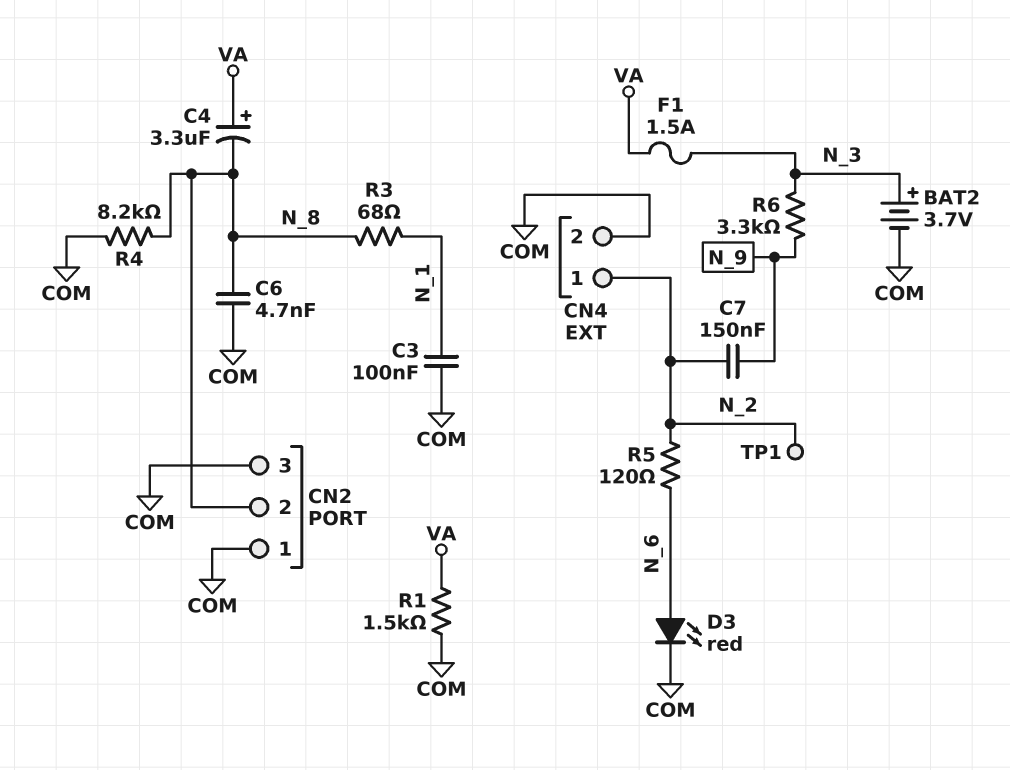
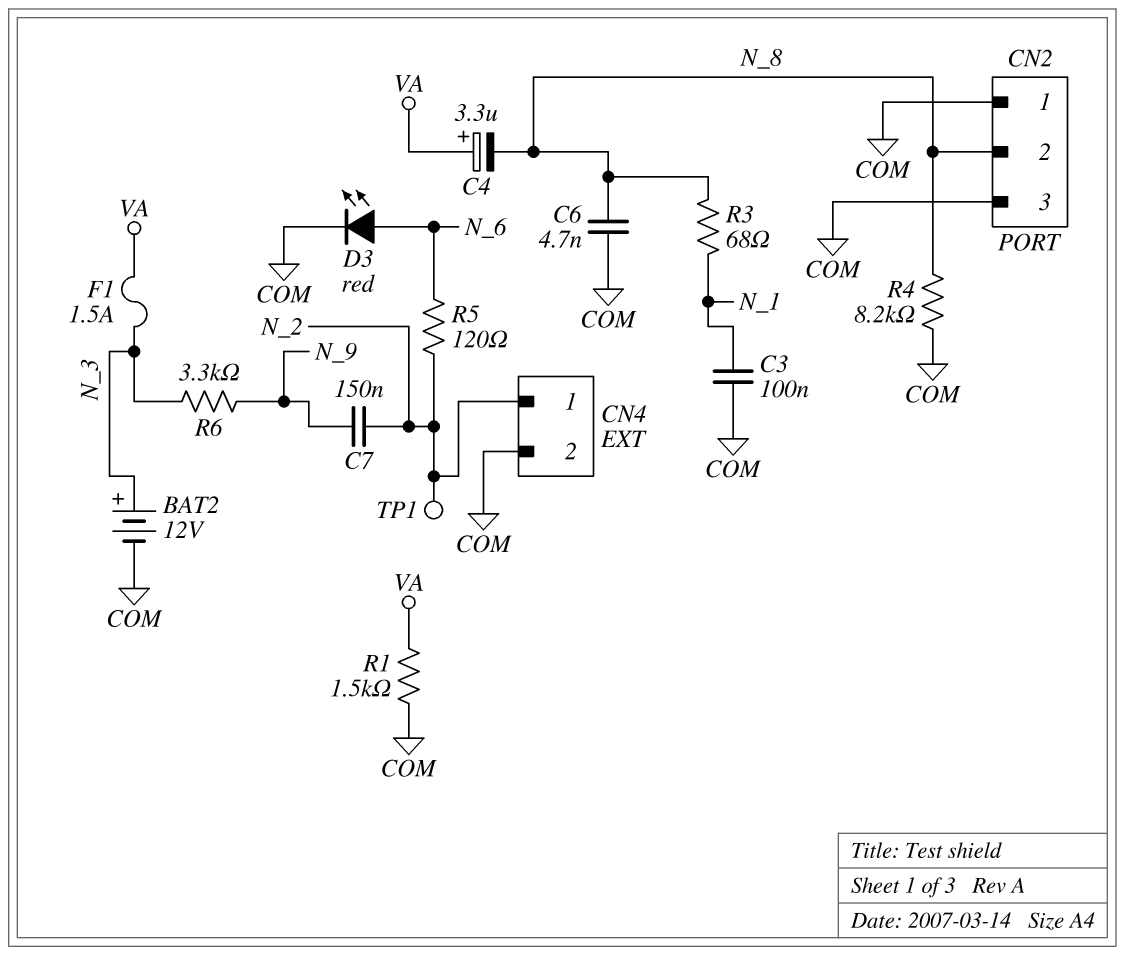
BAT2: 3.7V (plus N_3, minus COM) -> 12V (plus N_3, minus COM)

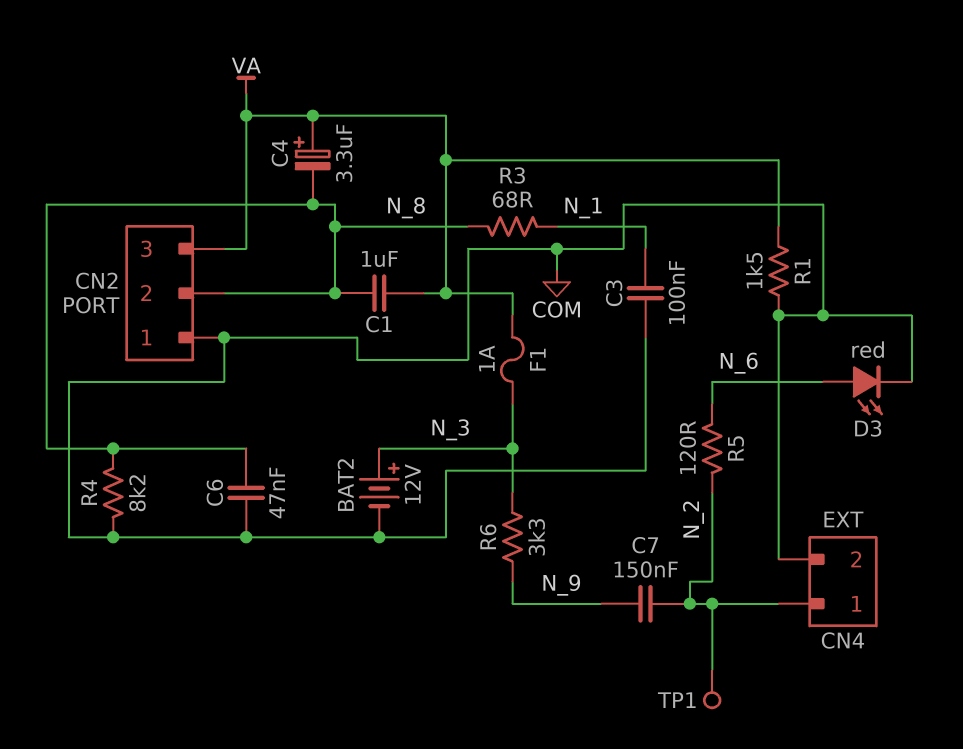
C1: none -> 1uF (N_8, VA)
C6: 4.7nF (COM, N_8) -> 47nF (COM, N_8)
CN2 pin 3: COM -> VA
F1: 1.5A (N_3, VA) -> 1A (N_3, VA)

